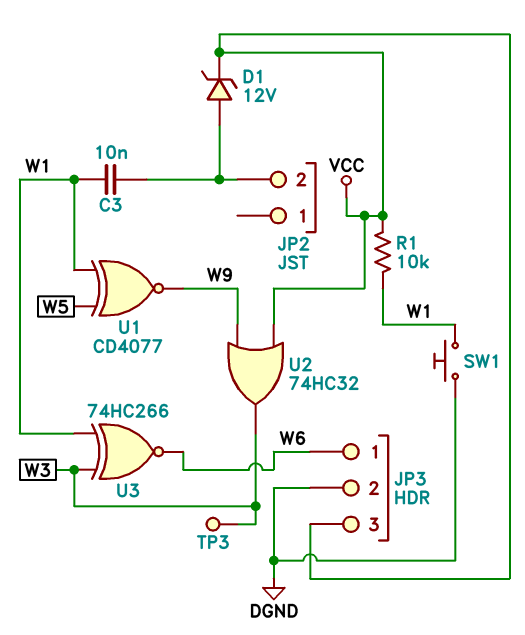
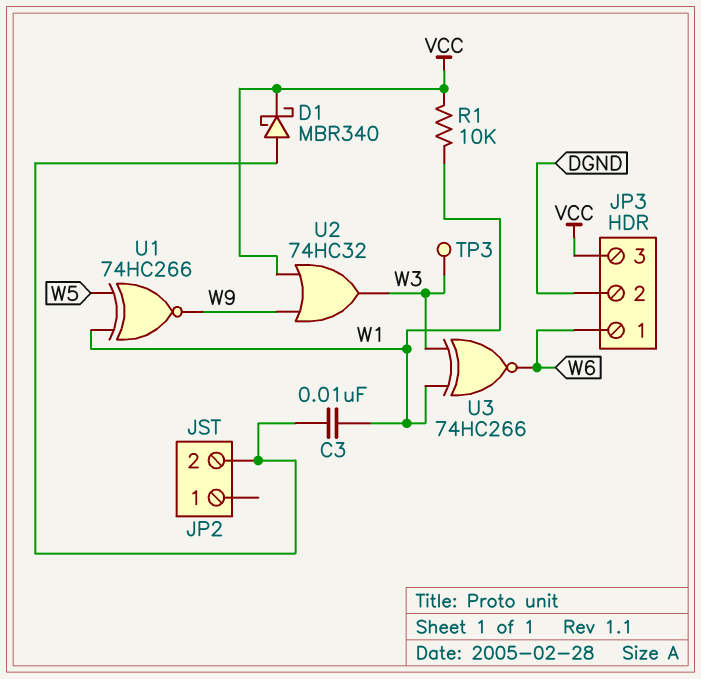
D1: zener 12V (A JP2/2, K VCC) -> schottky MBR340 (A JP2/2, K VCC)
SW1: button (DGND, W1) -> none
U1: XNOR CD4077 (in W1, in W5, out W9) -> XNOR 74HC266 (in W1, in W5, out W9)

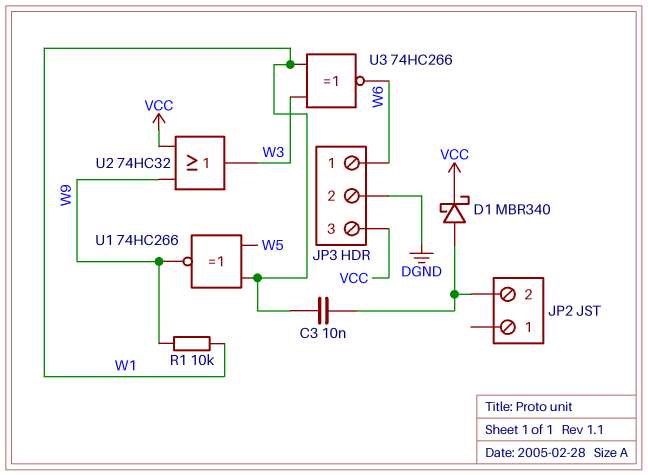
R1: 10k (VCC, W1) -> 10k (W1, W9)
TP3: test point (W3) -> none

